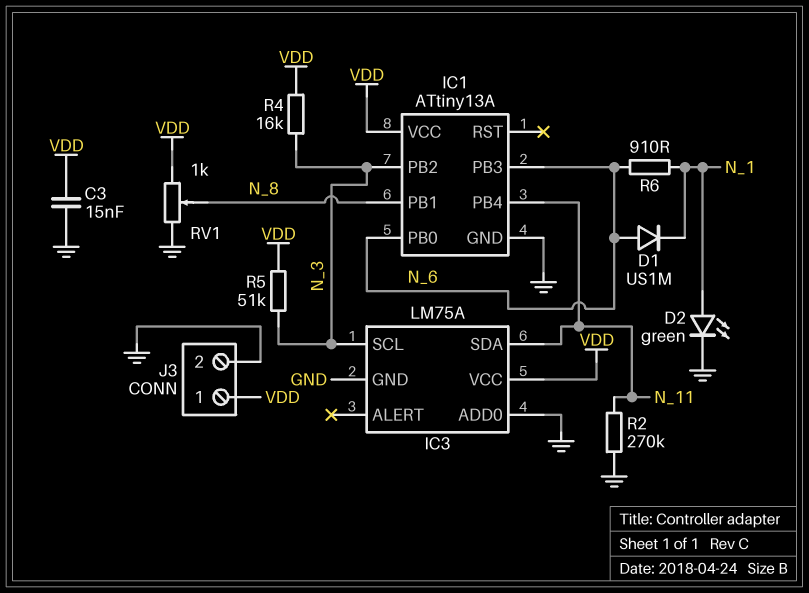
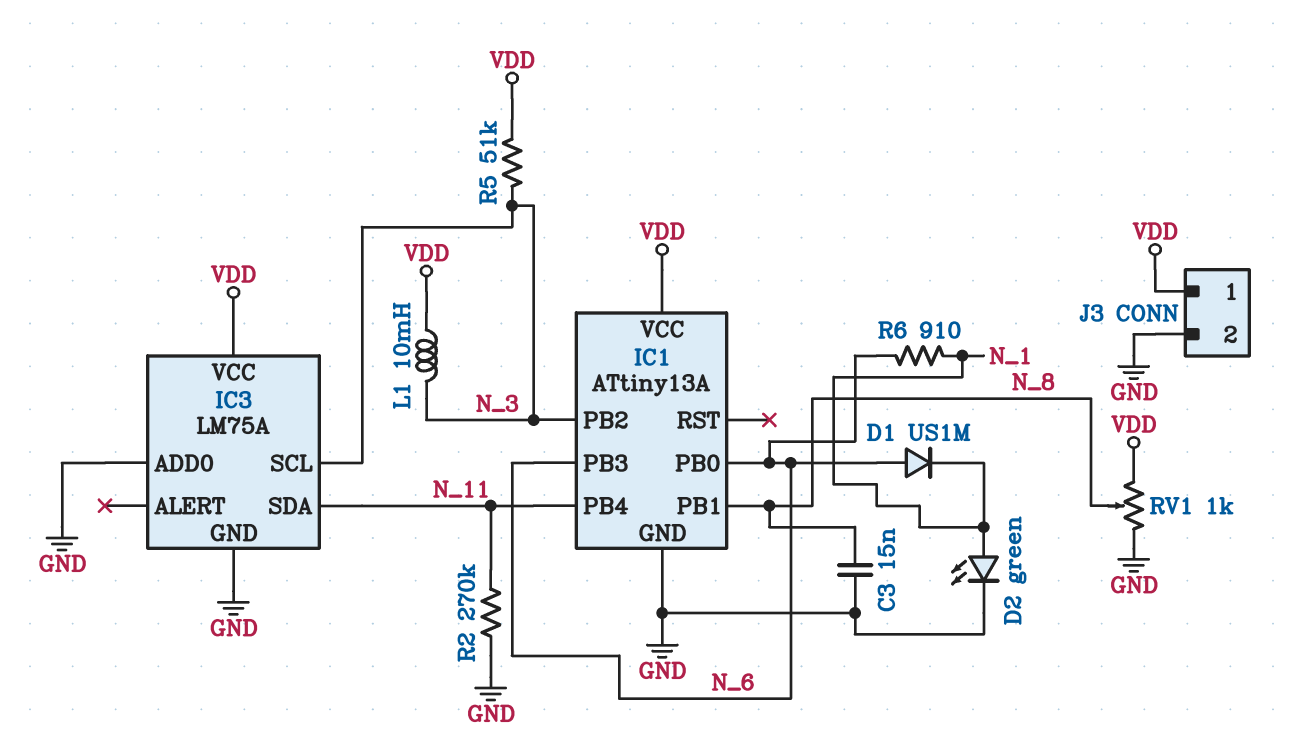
C3: 15nF (GND, VDD) -> 15nF (GND, N_8)
L1: none -> 10mH (N_3, VDD)
R4: 16k (N_3, VDD) -> none

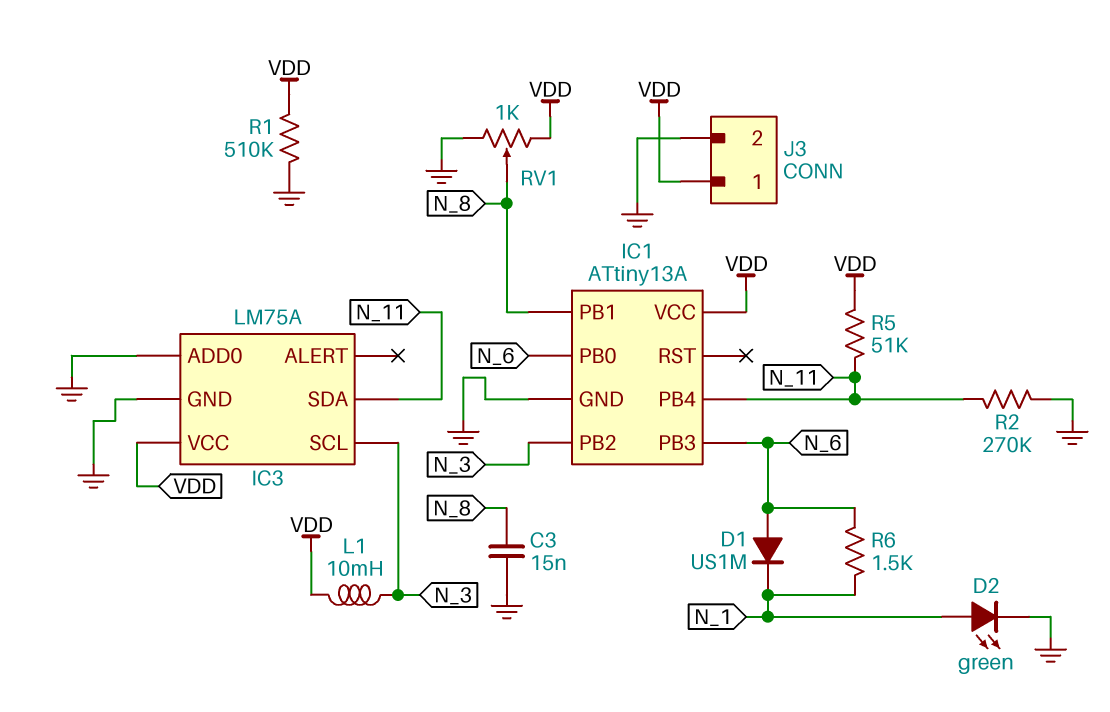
R1: none -> 510k (GND, VDD)
R5: 51k (N_3, VDD) -> 51k (N_11, VDD)
R6: 910 (N_1, N_6) -> 1.5k (N_1, N_6)

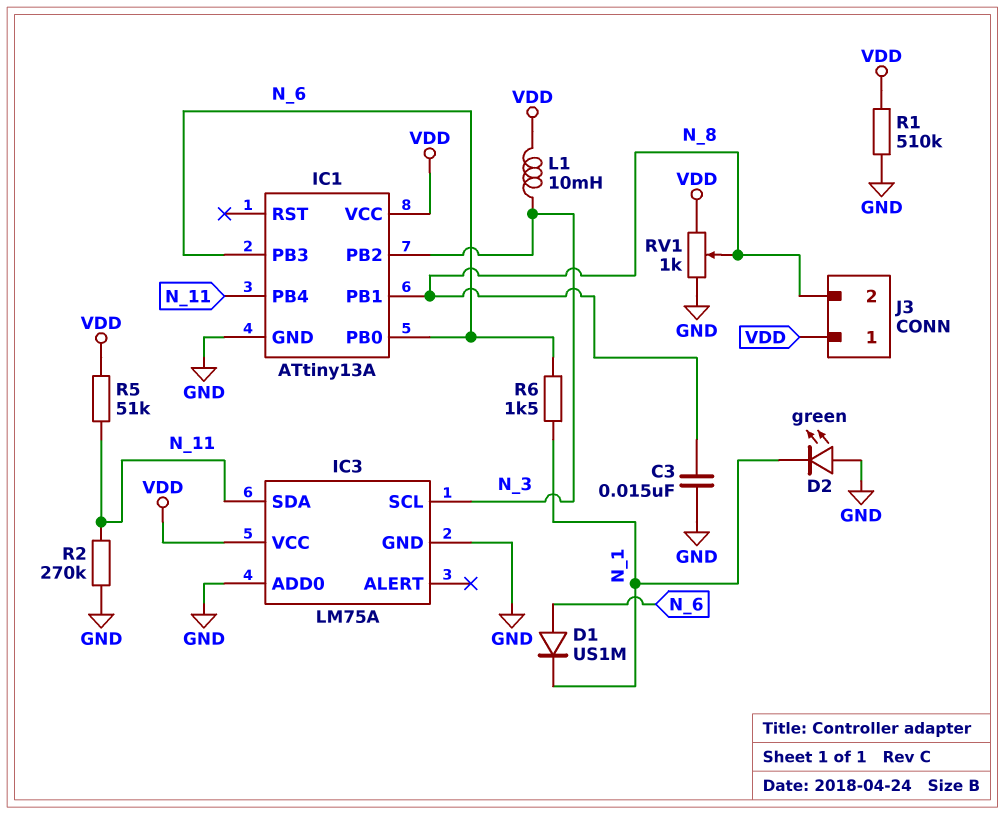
D2: LED green (A N_1, K GND) -> LED green (A GND, K N_1)
J3 pin 2: GND -> N_8

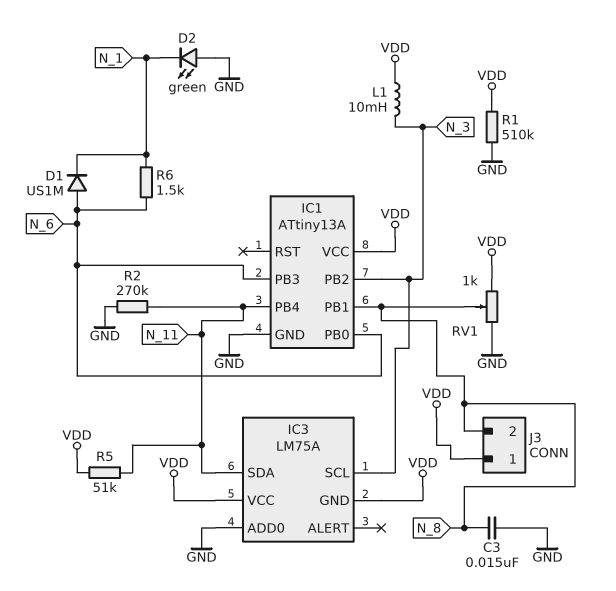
IC3 pin GND: GND -> VDD

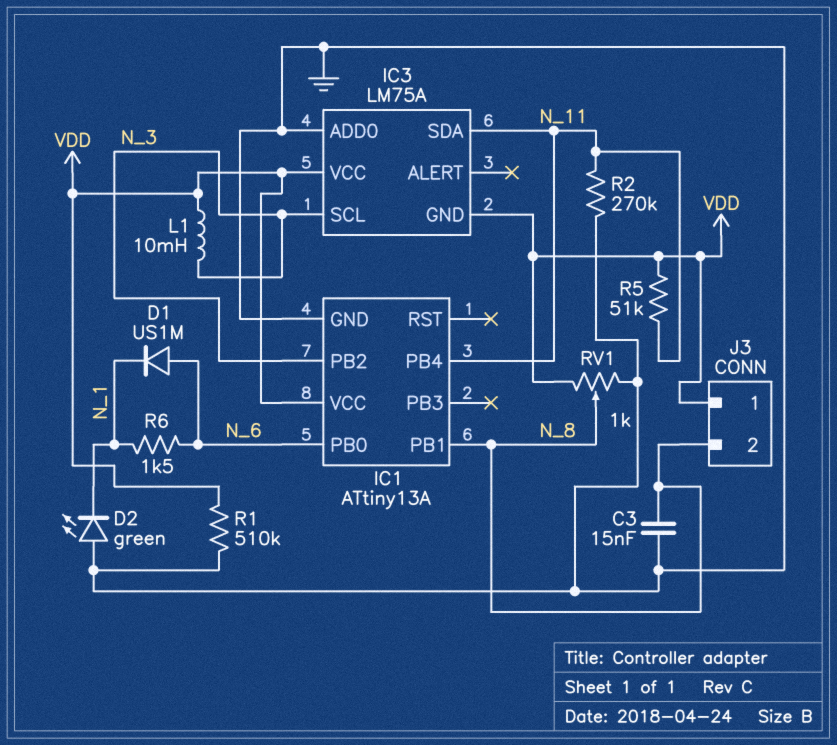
IC1 pin PB3: N_6 -> none

